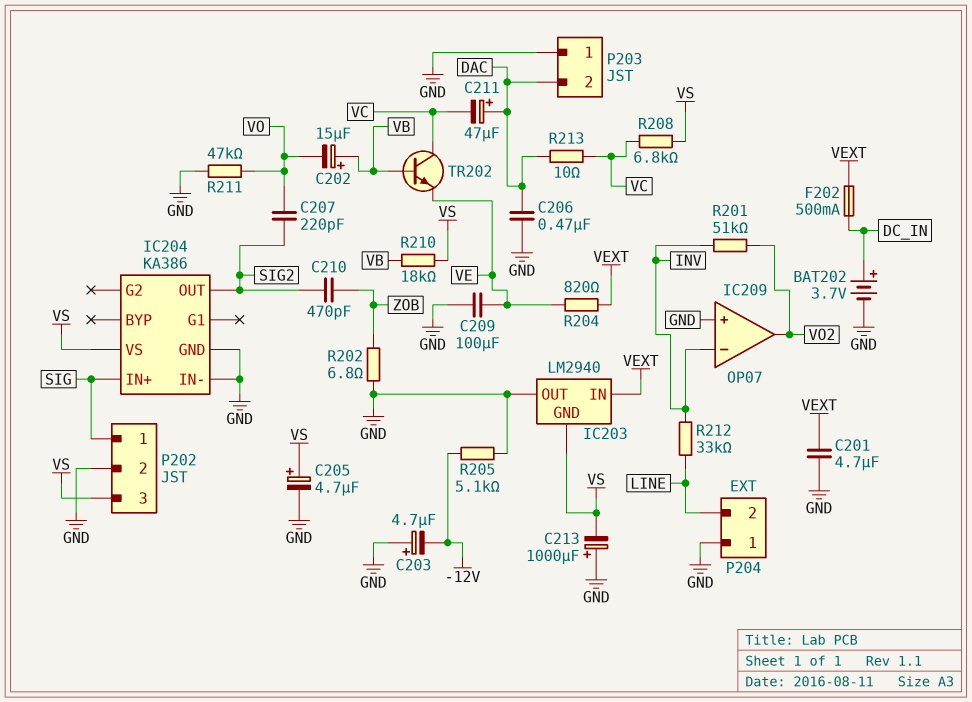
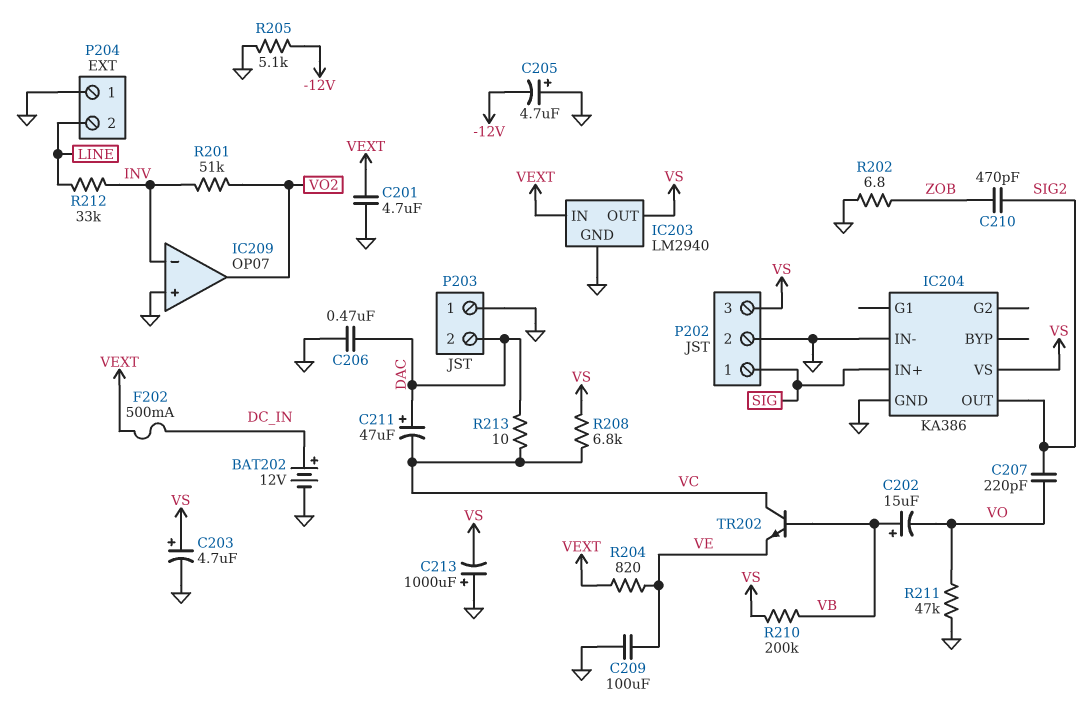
BAT202: 3.7V (plus DC_IN, minus GND) -> 12V (plus DC_IN, minus GND)
C203: 4.7uF (plus GND, minus -12V) -> 4.7uF (plus VS, minus GND)
C205: 4.7uF (plus VS, minus GND) -> 4.7uF (plus GND, minus -12V)
IC203 pin GND: VS -> GND
IC203 pin OUT: GND -> VS
R210: 18k (VB, VS) -> 200k (VB, VS)

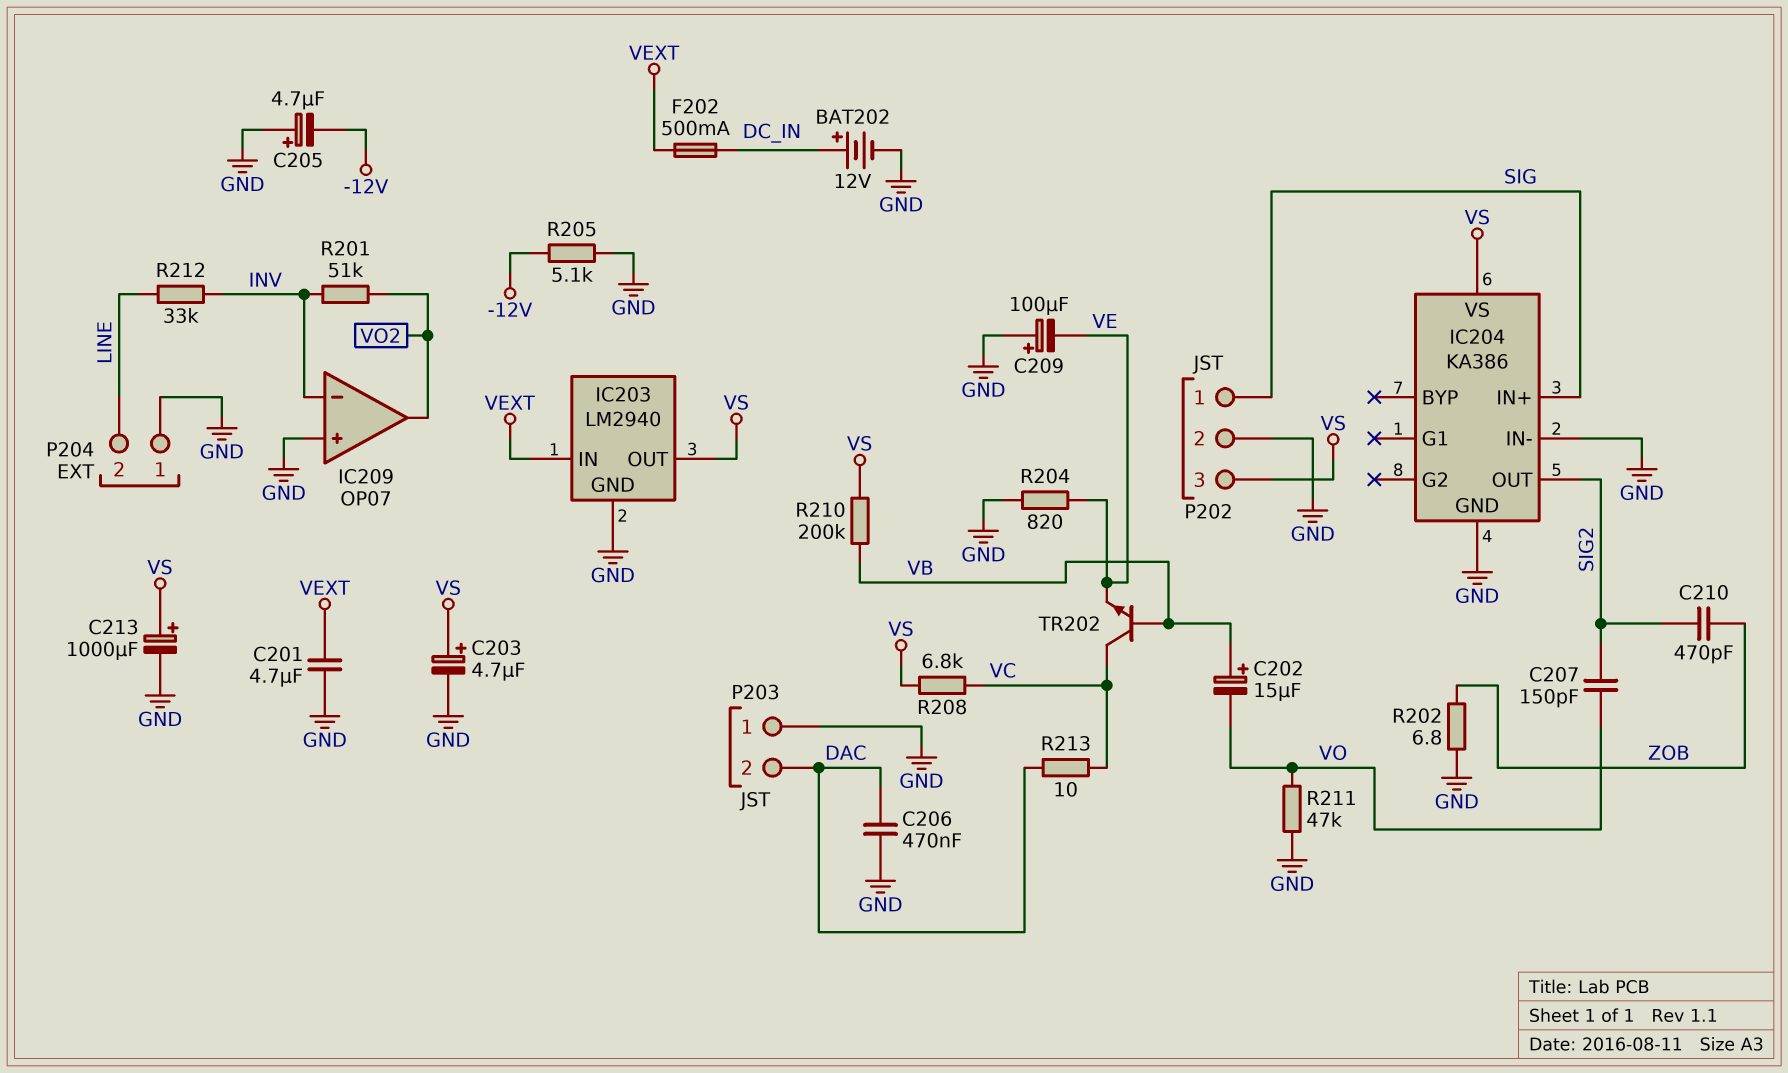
C207: 220pF (SIG2, VO) -> 150pF (SIG2, VO)
C209: 100uF (GND, VE) -> 100uF (plus GND, minus VE)
C211: 47uF (plus DAC, minus VC) -> none
C213: 1000uF (plus GND, minus VS) -> 1000uF (plus VS, minus GND)
R204: 820 (VE, VEXT) -> 820 (GND, VE)

